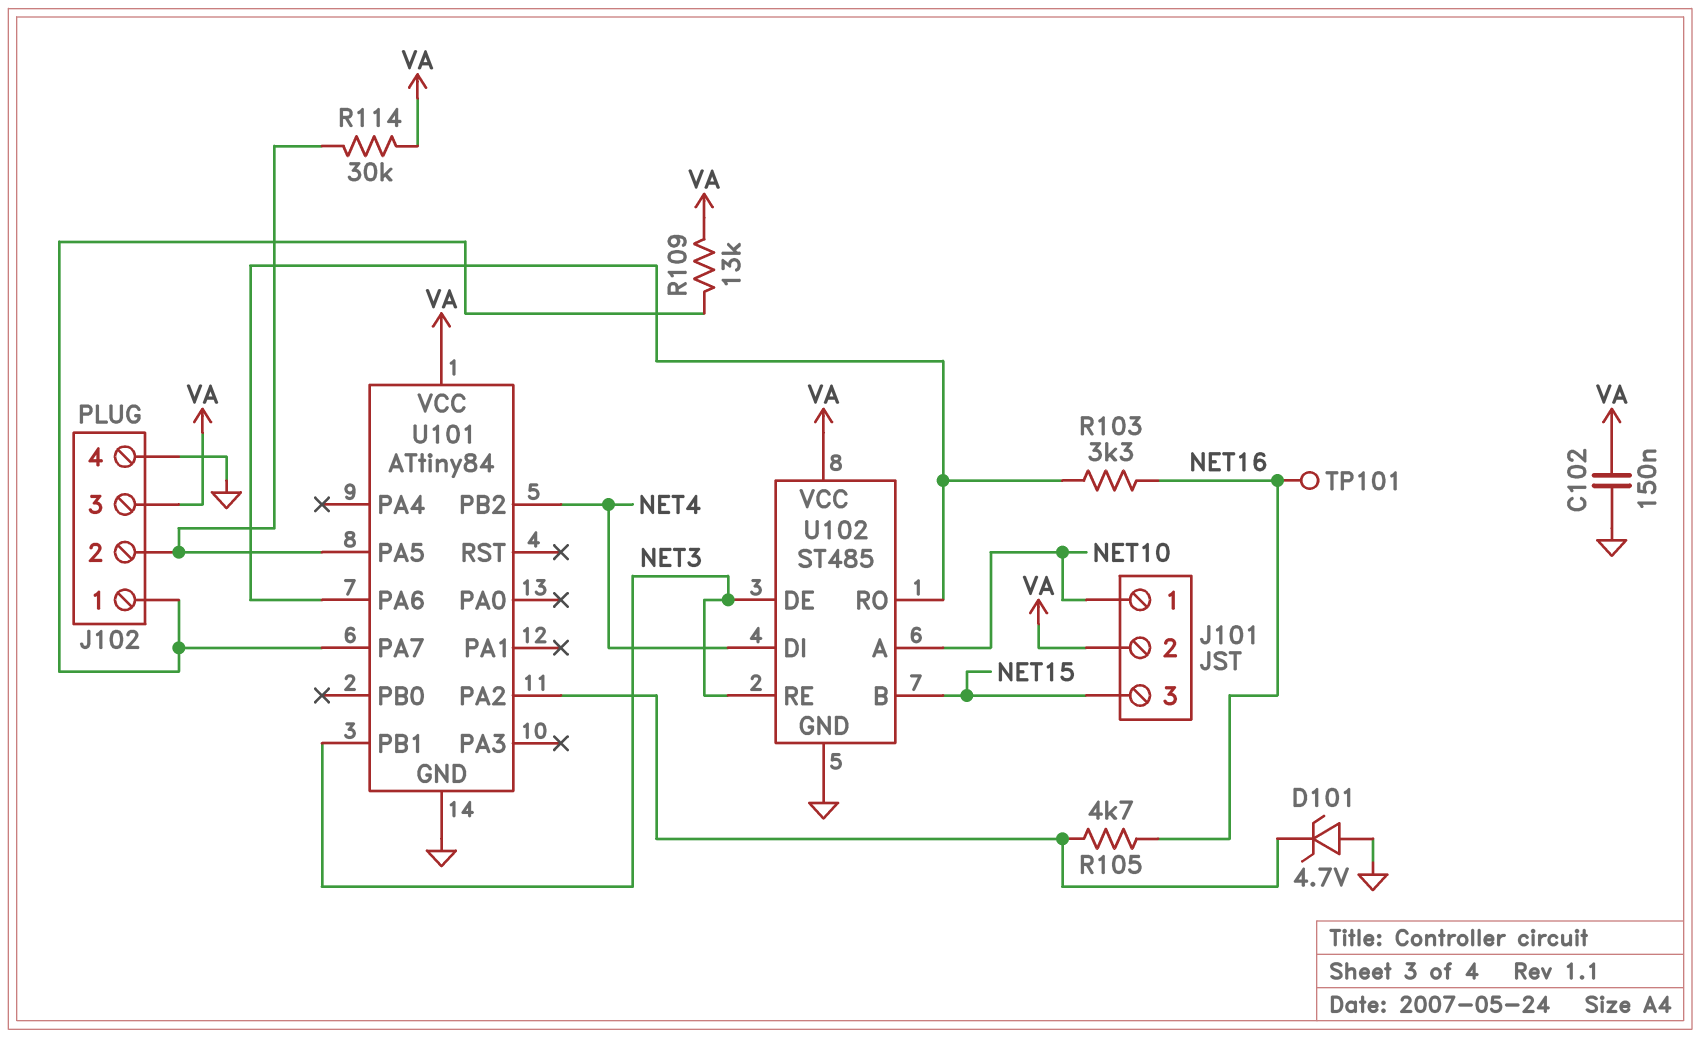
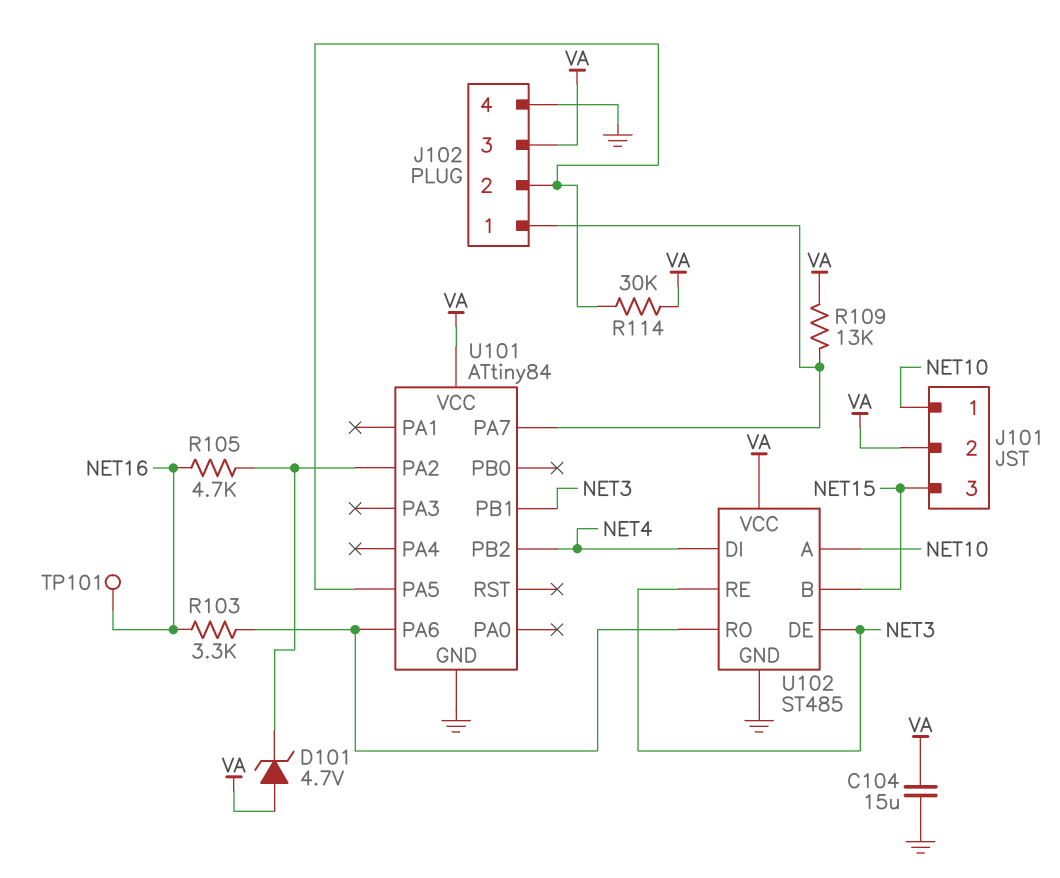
C102: 150nF (GND, VA) -> none
C104: none -> 15uF (GND, VA)
D101: zener 4.7V (A GND, K U101/PA2) -> zener 4.7V (A VA, K U101/PA2)

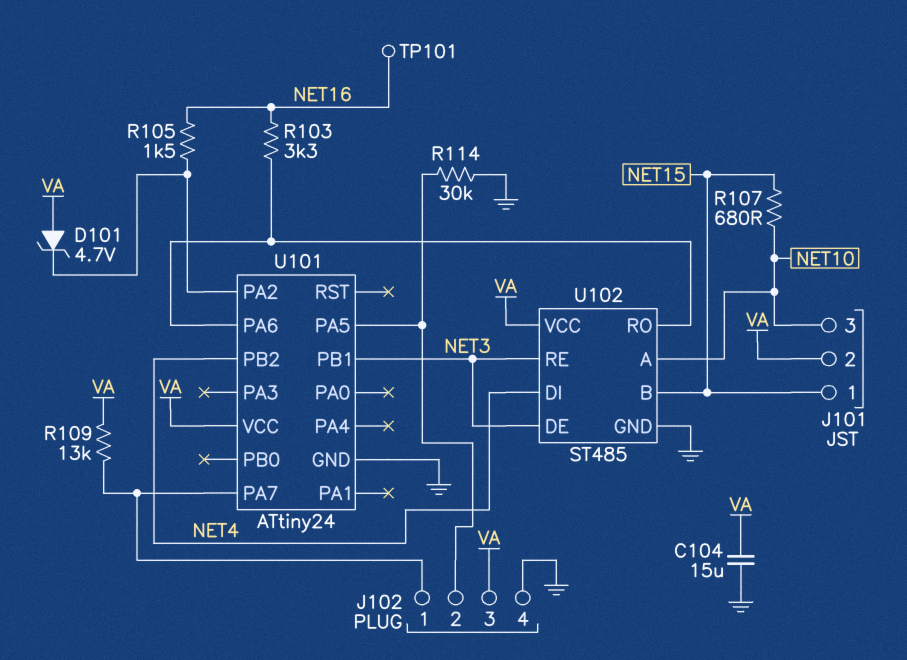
J101 pin 1: NET10 -> NET15
J101 pin 3: NET15 -> NET10
R105: 4.7k (NET16, U101/PA2) -> 1.5k (NET16, U101/PA2)
R107: none -> 680 (NET10, NET15)
R114: 30k (J102/2, VA) -> 30k (GND, J102/2)
U101: ATtiny84 -> ATtiny24

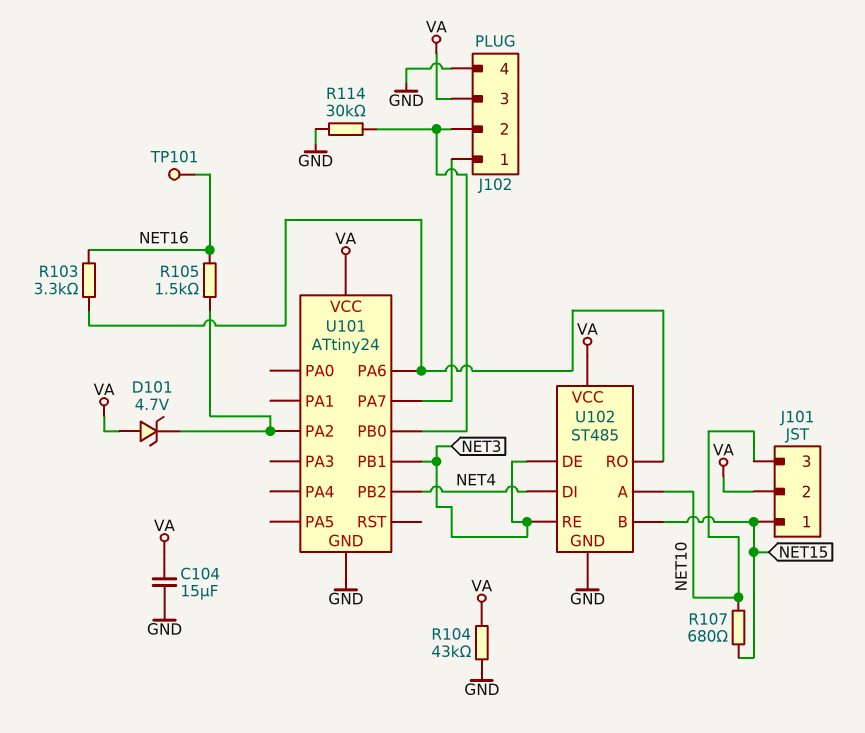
R104: none -> 43k (GND, VA)
R109: 13k (J102/1, VA) -> none
U101 pin PA5: J102/2 -> none
U101 pin PB0: none -> J102/2

